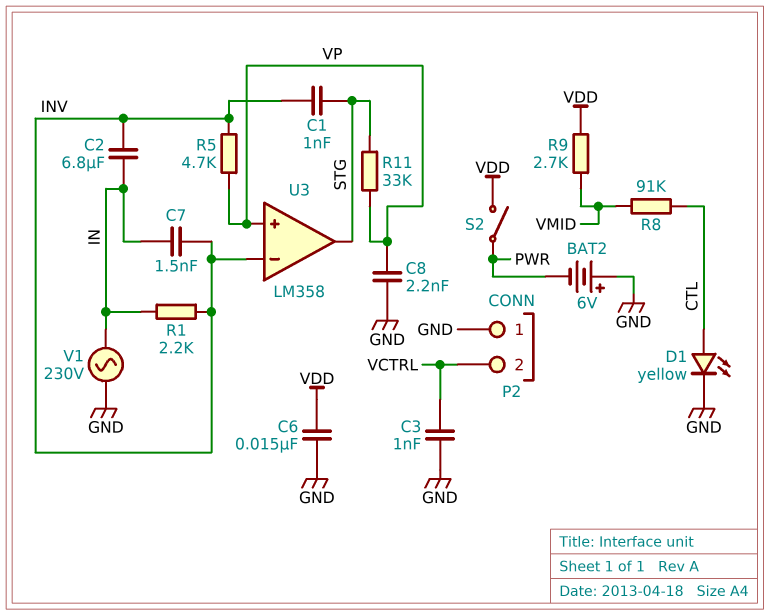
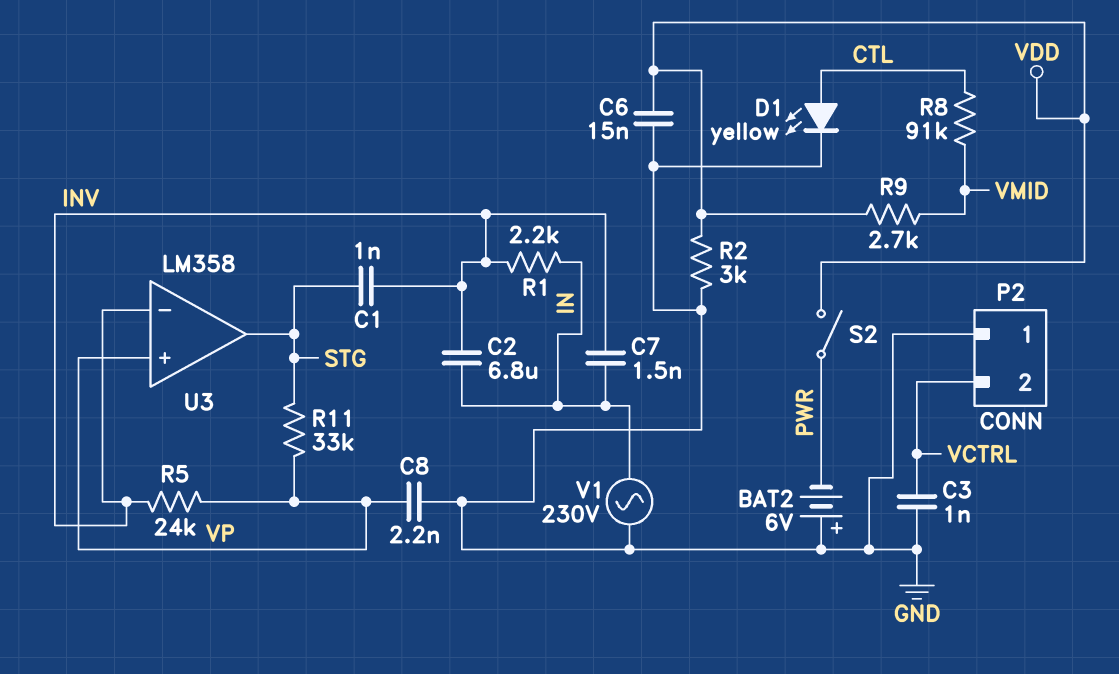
R2: none -> 3k (GND, VDD)
R5: 4.7k (INV, VP) -> 24k (INV, VP)

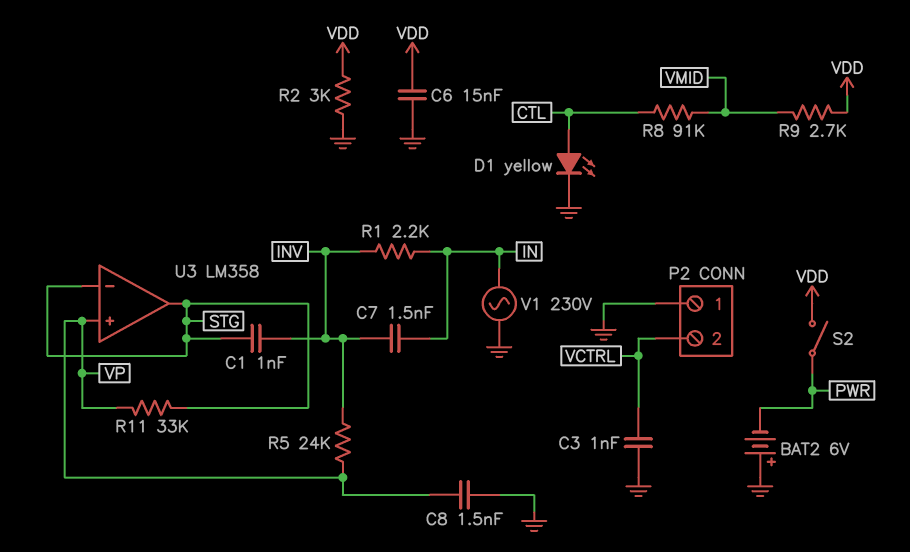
C2: 6.8uF (IN, INV) -> none
C8: 2.2nF (GND, VP) -> 1.5nF (GND, VP)
U3 pin in-: INV -> STG

